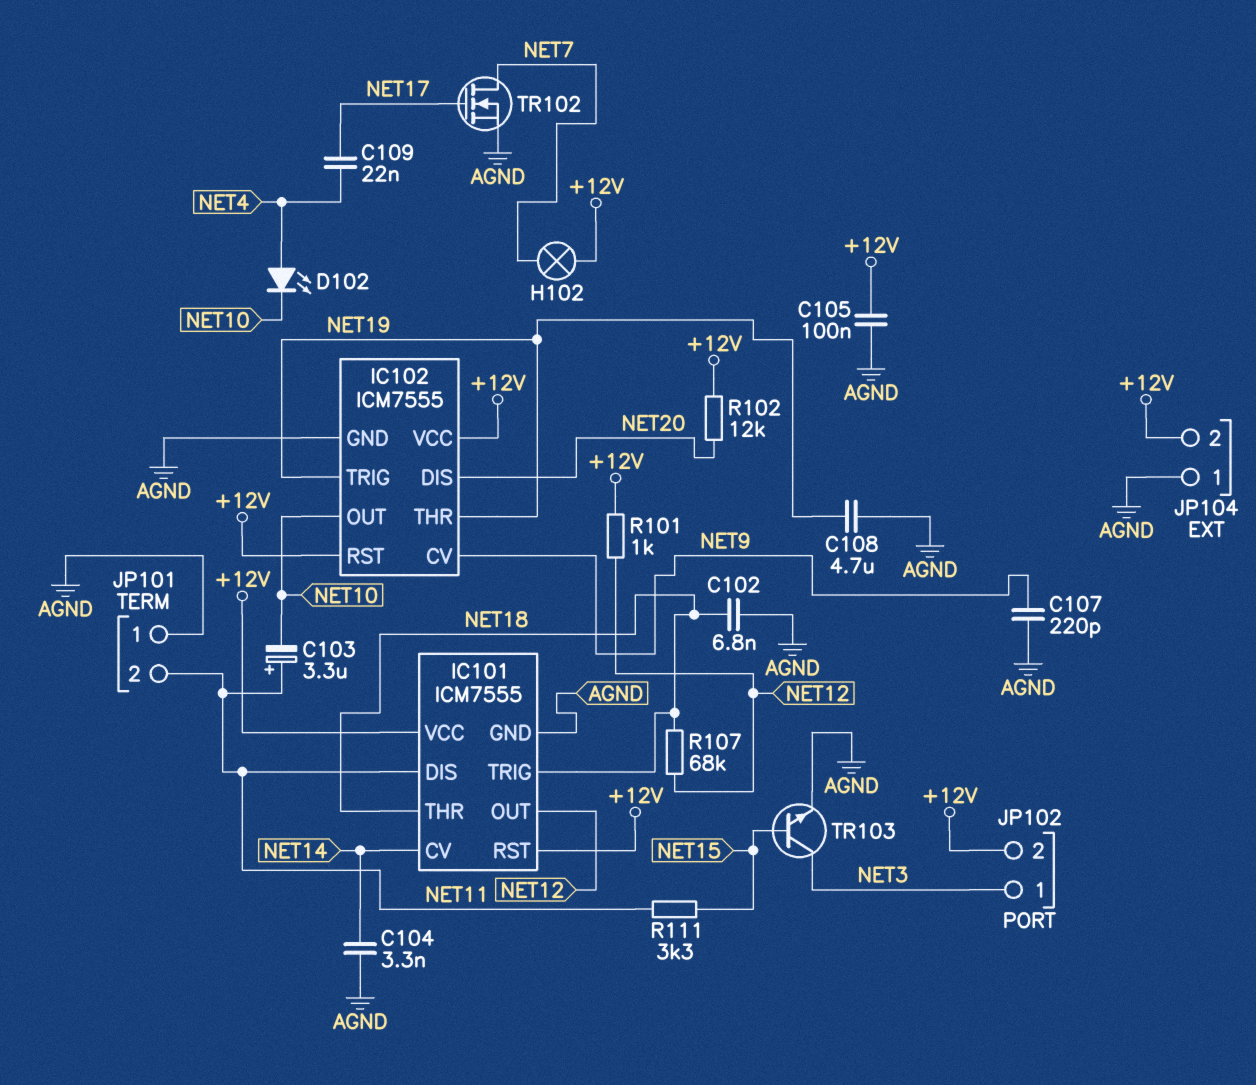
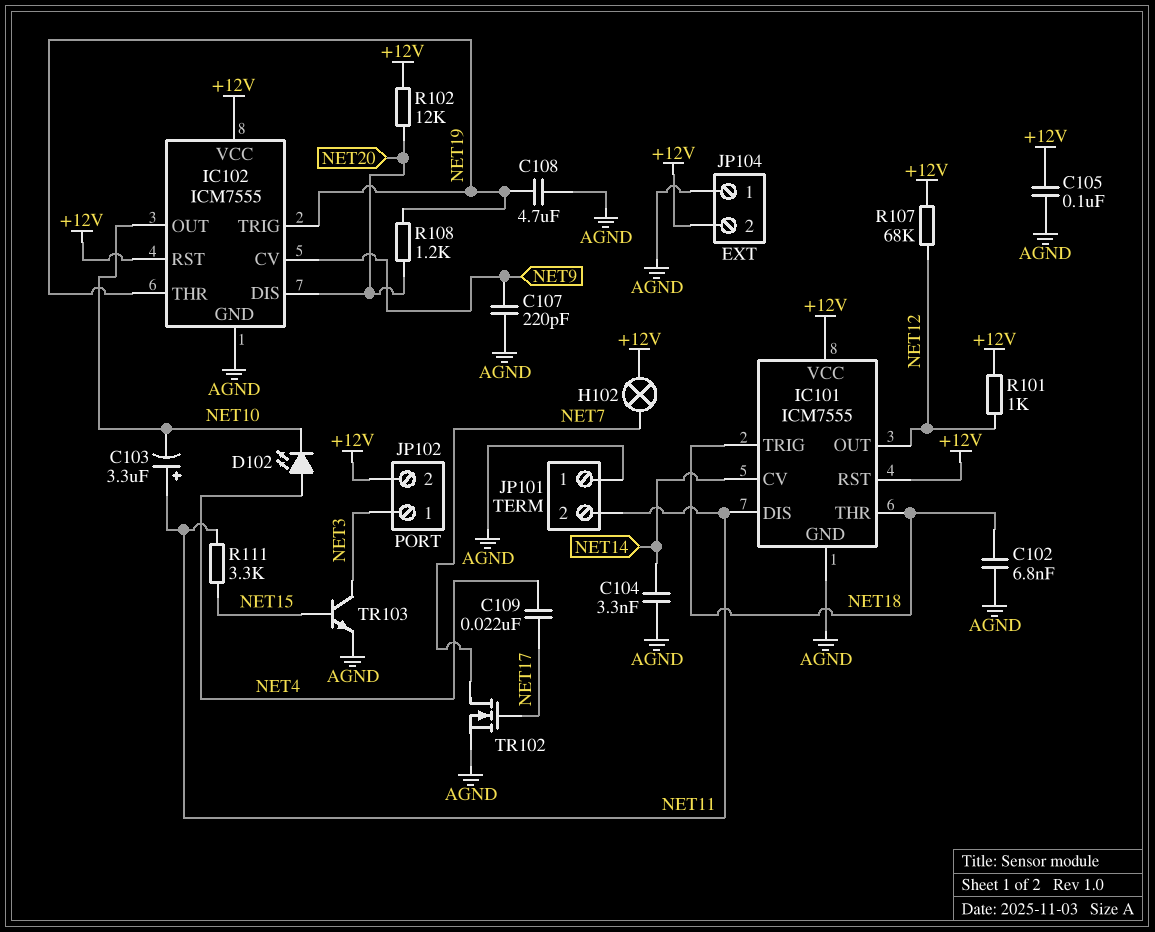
R107: 68k (NET12, NET18) -> 68k (+12V, NET12)
R108: none -> 1.2k (NET19, NET20)

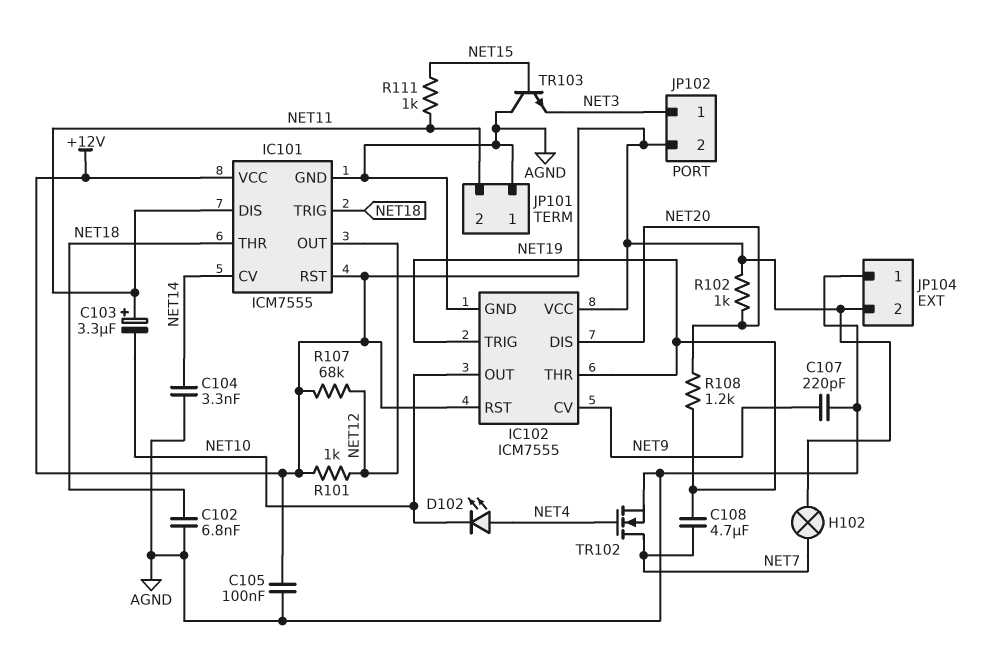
C108: 4.7uF (AGND, NET19) -> 4.7uF (NET7, NET19)
C109: 22nF (NET4, NET17) -> none
R102: 12k (+12V, NET20) -> 1k (+12V, NET20)
R111: 3.3k (NET11, NET15) -> 1k (NET11, NET15)
TR102: NMOS (G NET17, D NET7, S AGND) -> NMOS (G NET4, D NET7, S AGND)
TR103: NPN (B NET15, C NET3, E AGND) -> NPN (B NET15, C AGND, E NET3)

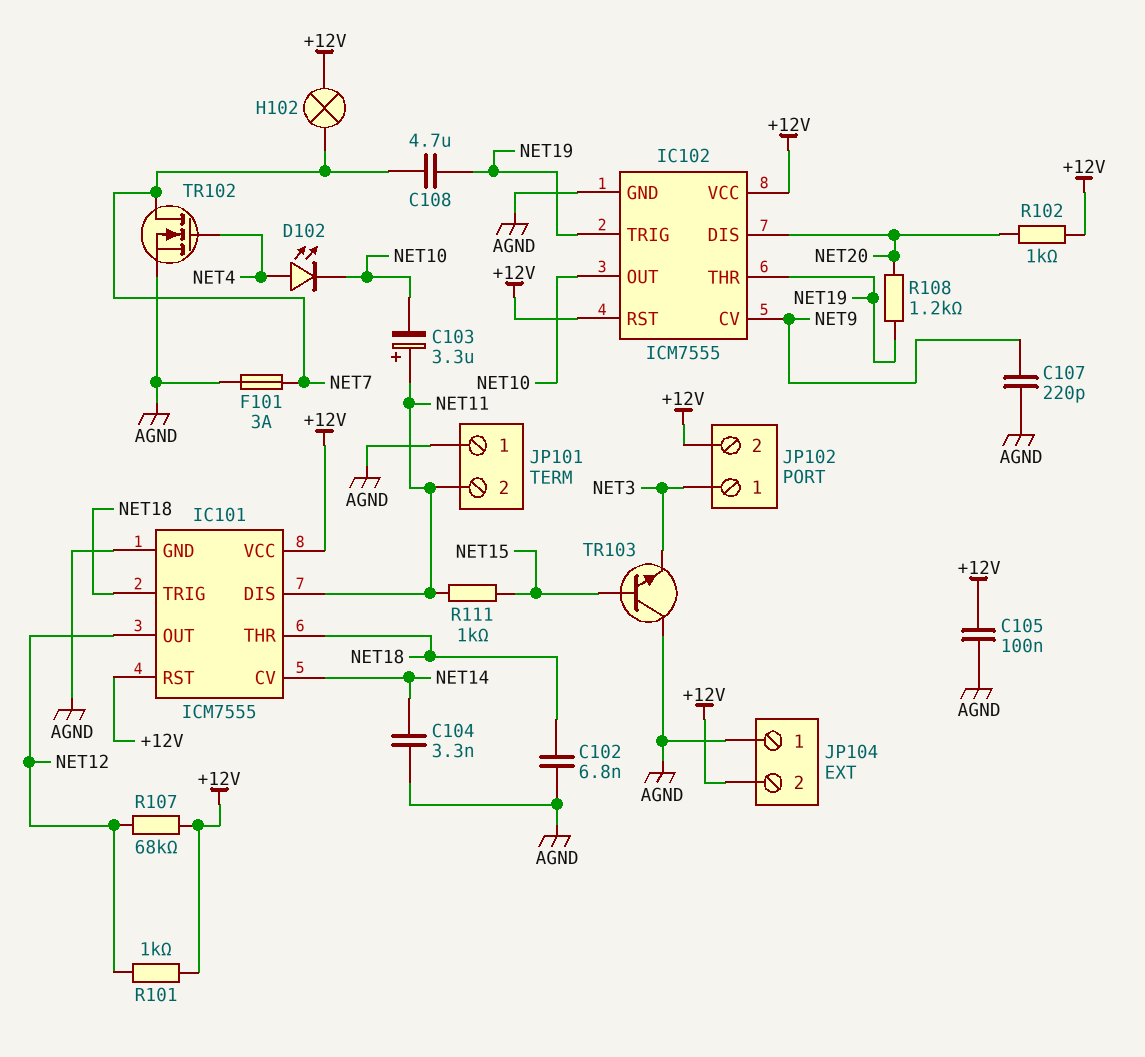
F101: none -> 3A (AGND, NET7)

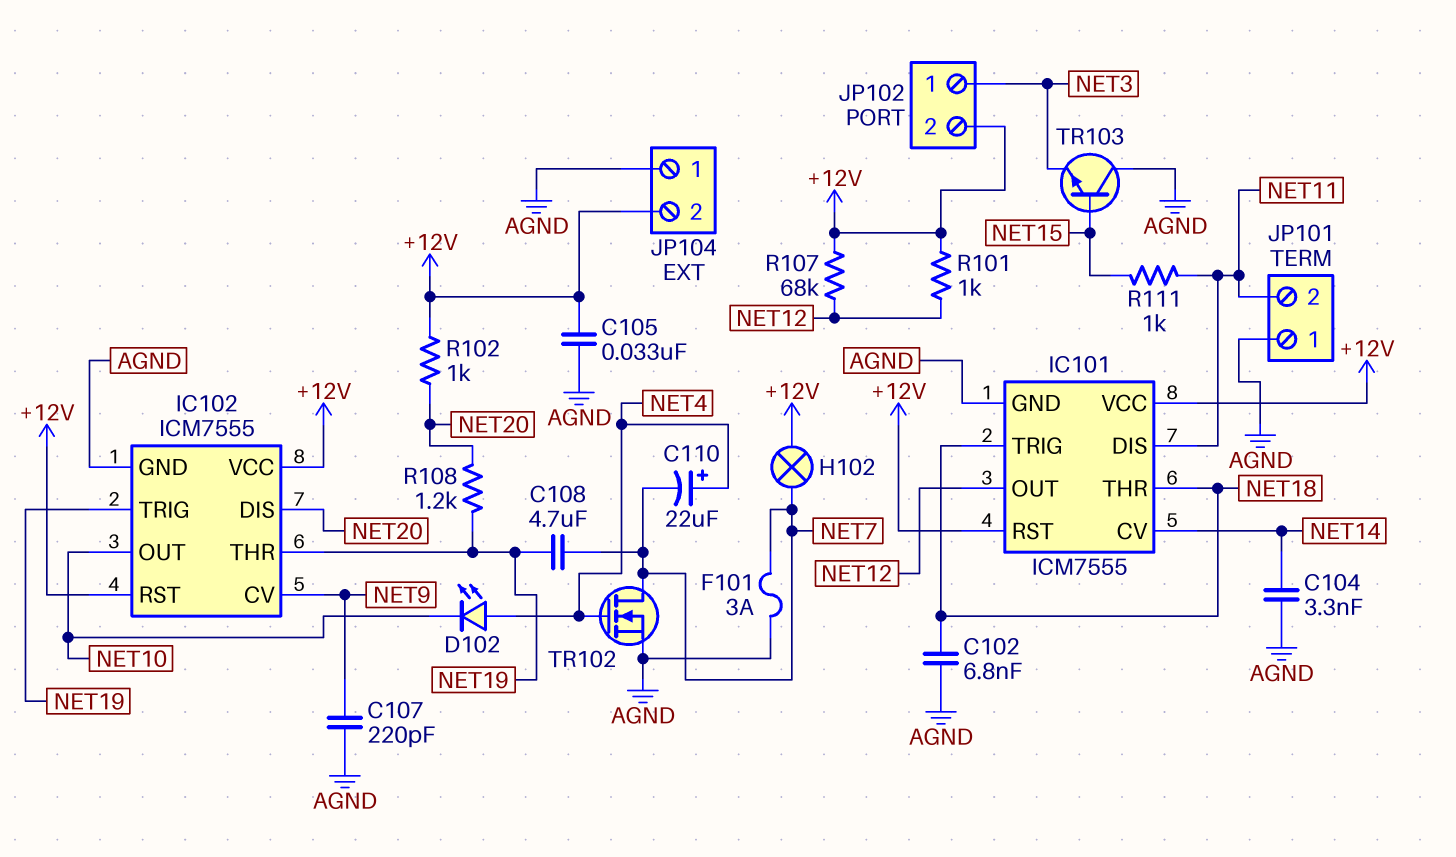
C103: 3.3uF (plus NET11, minus NET10) -> none
C105: 100nF (+12V, AGND) -> 33nF (+12V, AGND)
C110: none -> 22uF (plus NET4, minus NET7)

